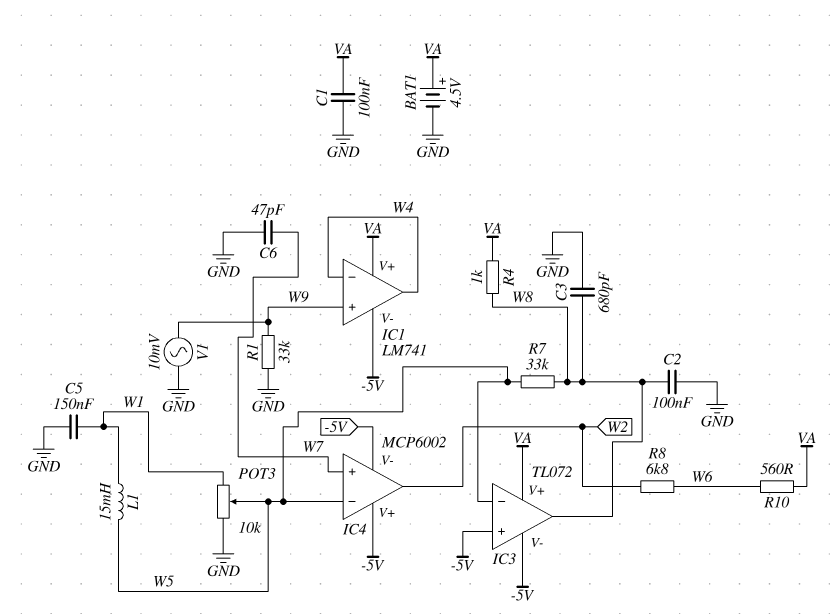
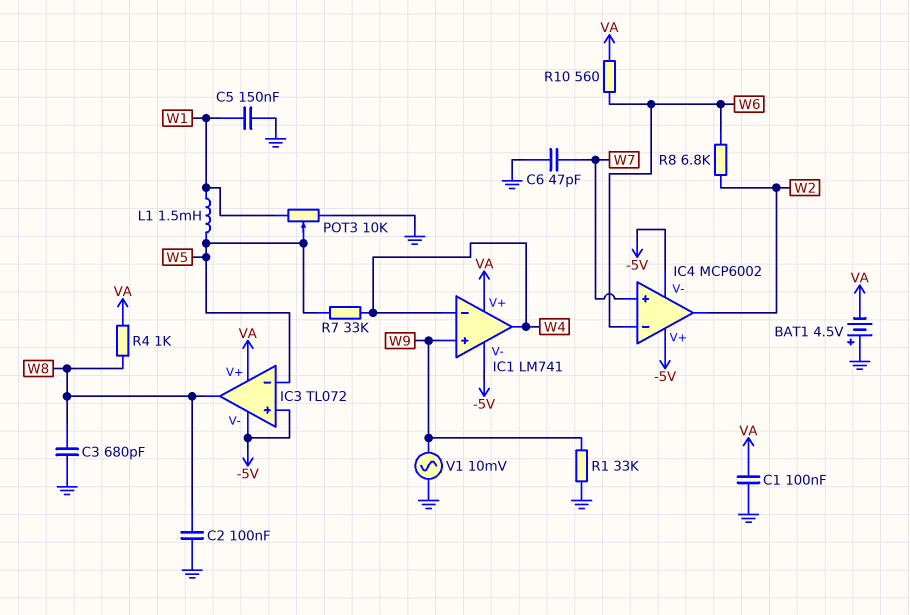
BAT1: 4.5V (plus VA, minus GND) -> 4.5V (plus GND, minus VA)
IC4 pin in-: W5 -> W6
L1: 15mH (W1, W5) -> 1.5mH (W1, W5)
R7: 33k (W5, W8) -> 33k (W4, W5)

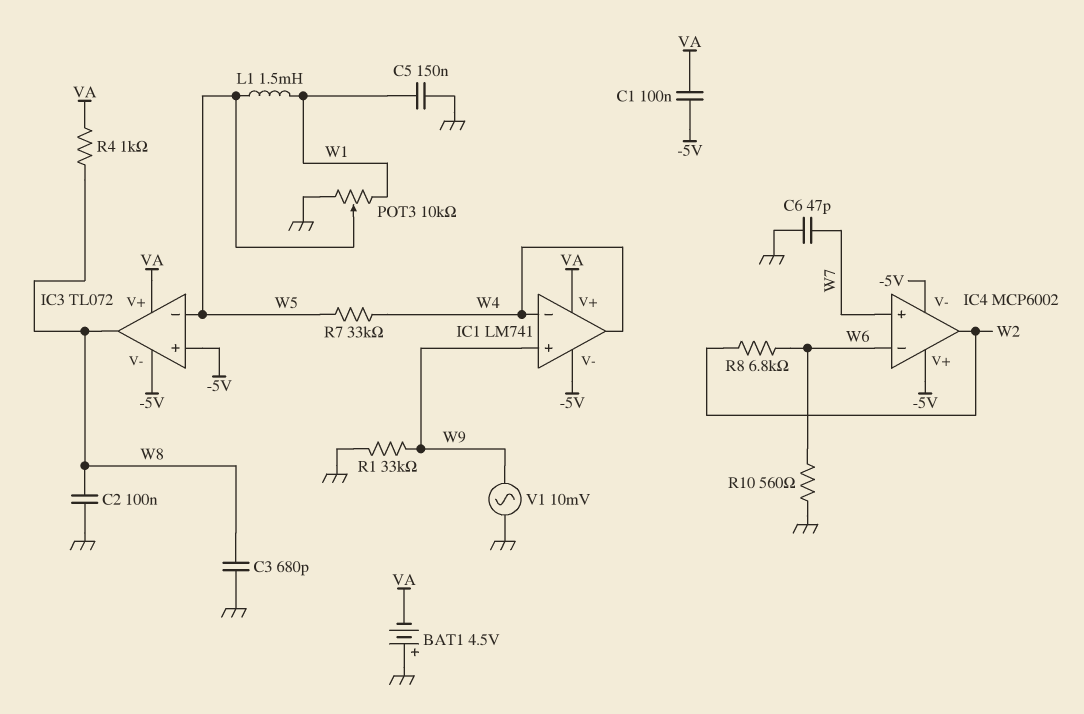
C1: 100nF (GND, VA) -> 100nF (-5V, VA)
R10: 560 (VA, W6) -> 560 (GND, W6)

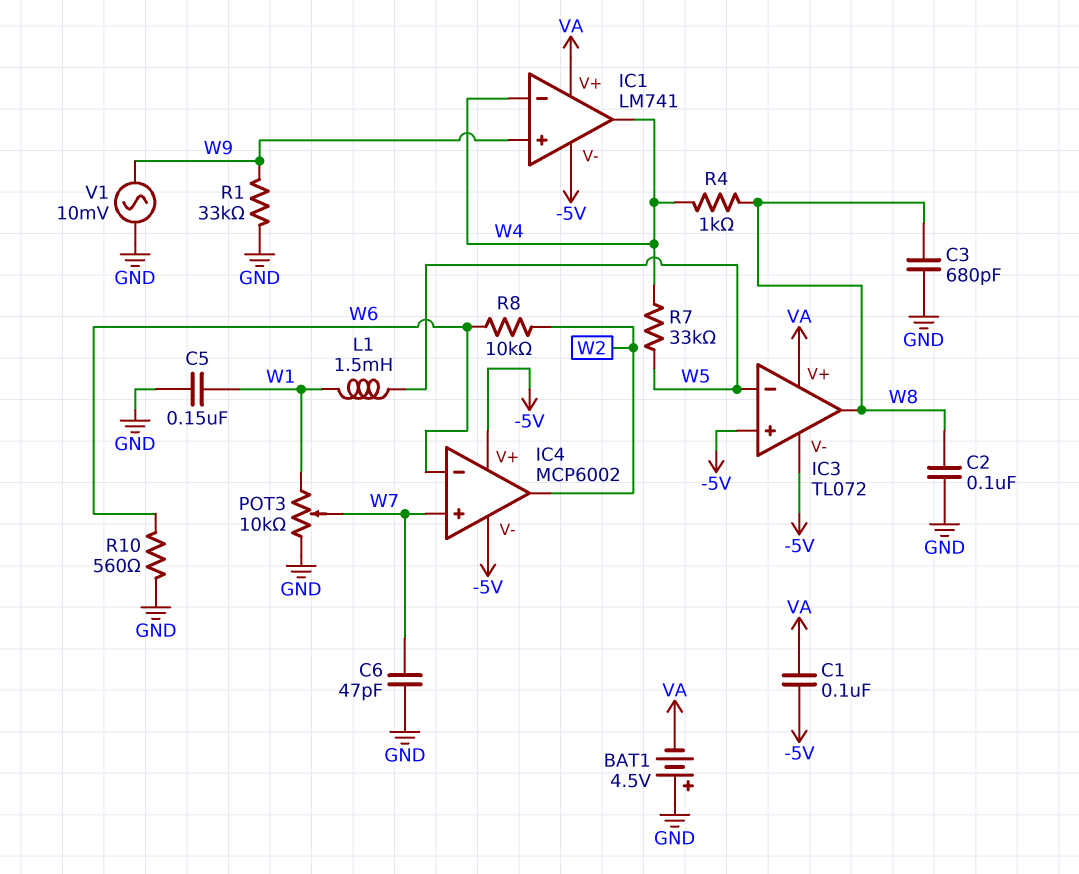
POT3: 10k (GND, W1, wiper W5) -> 10k (GND, W1, wiper W7)
R4: 1k (VA, W8) -> 1k (W4, W8)
R8: 6.8k (W2, W6) -> 10k (W2, W6)

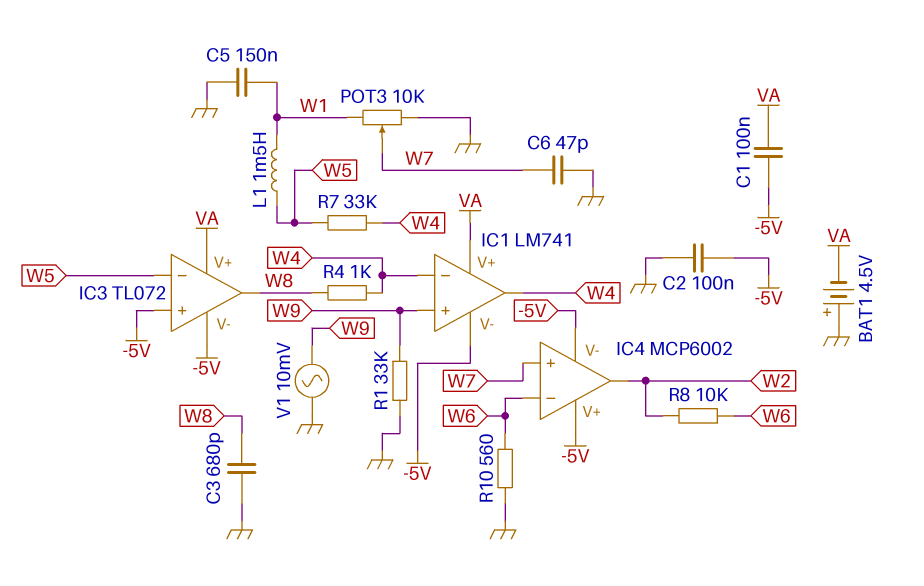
C2: 100nF (GND, W8) -> 100nF (-5V, GND)

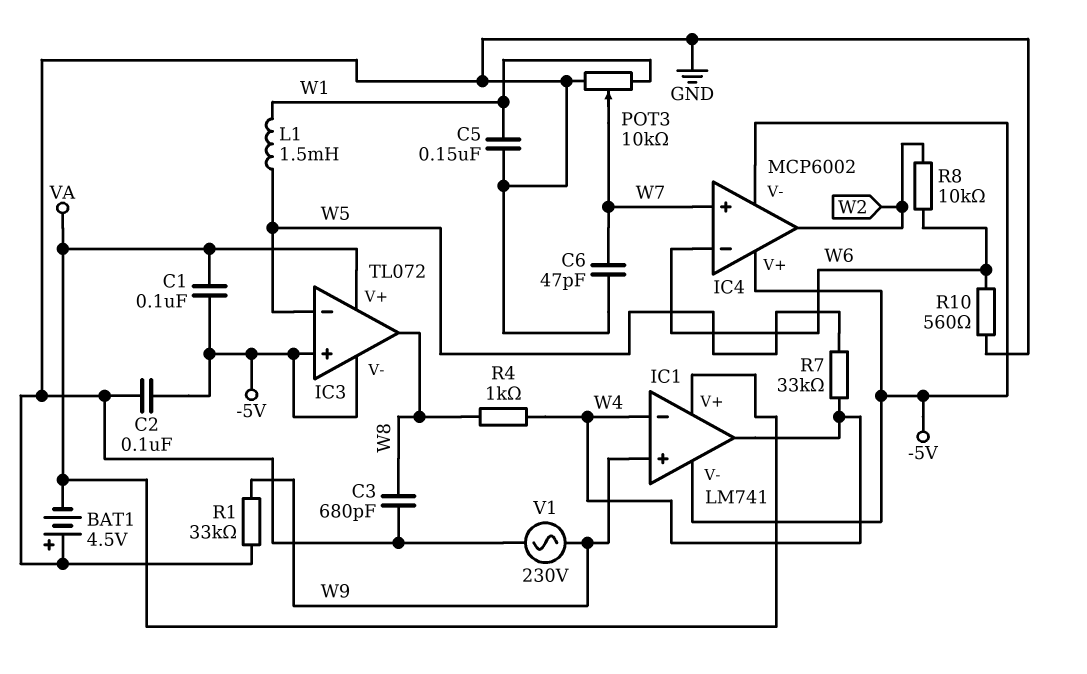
V1: AC 10mV (GND, W9) -> AC 230V (GND, W9)

